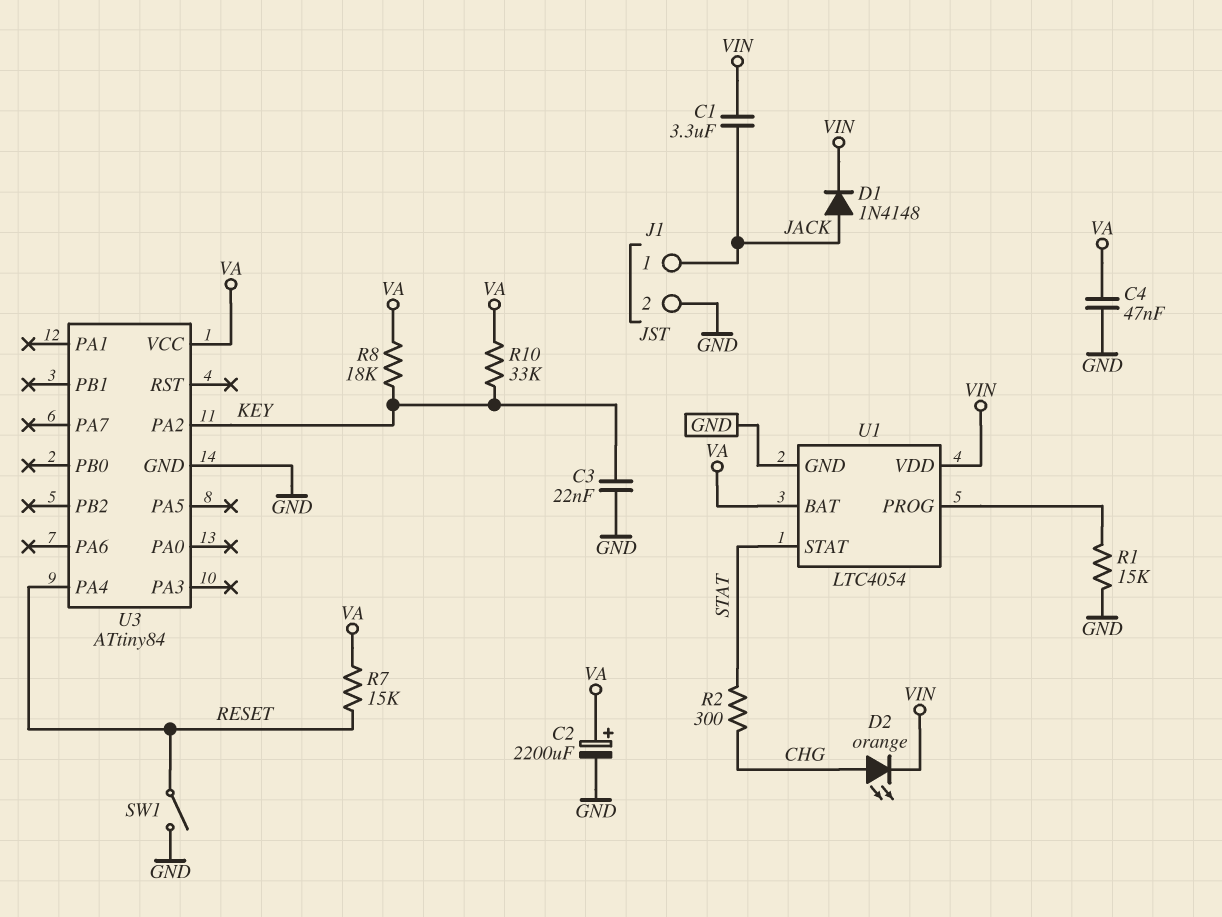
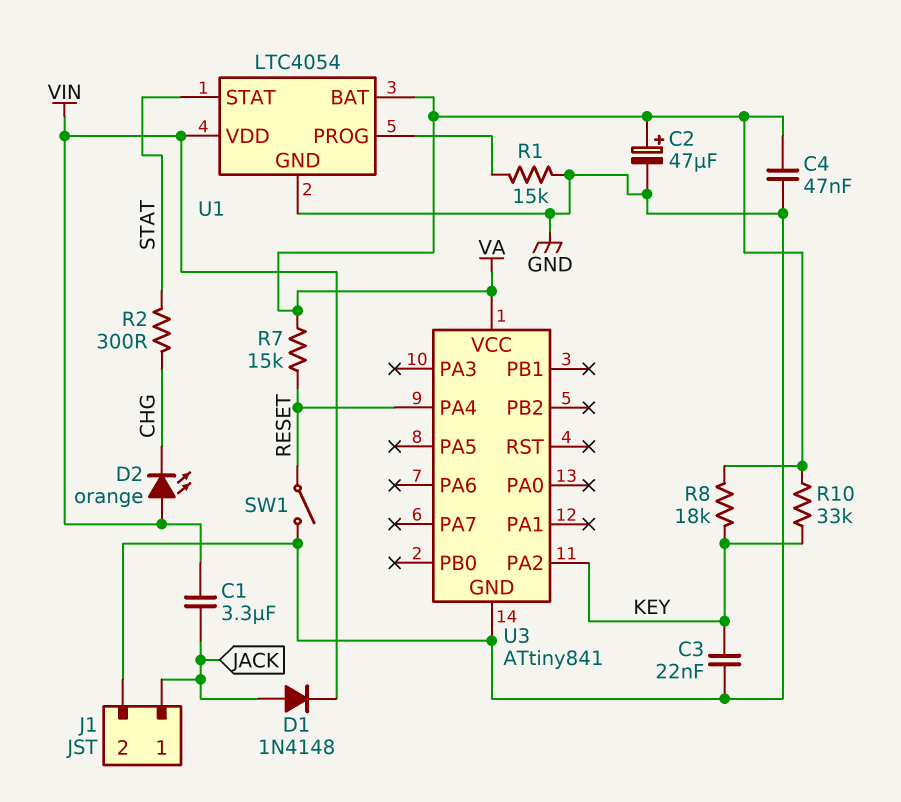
C2: 2200uF (plus VA, minus GND) -> 47uF (plus VA, minus GND)
D2: LED orange (A CHG, K VIN) -> LED orange (A VIN, K CHG)
U3: ATtiny84 -> ATtiny841

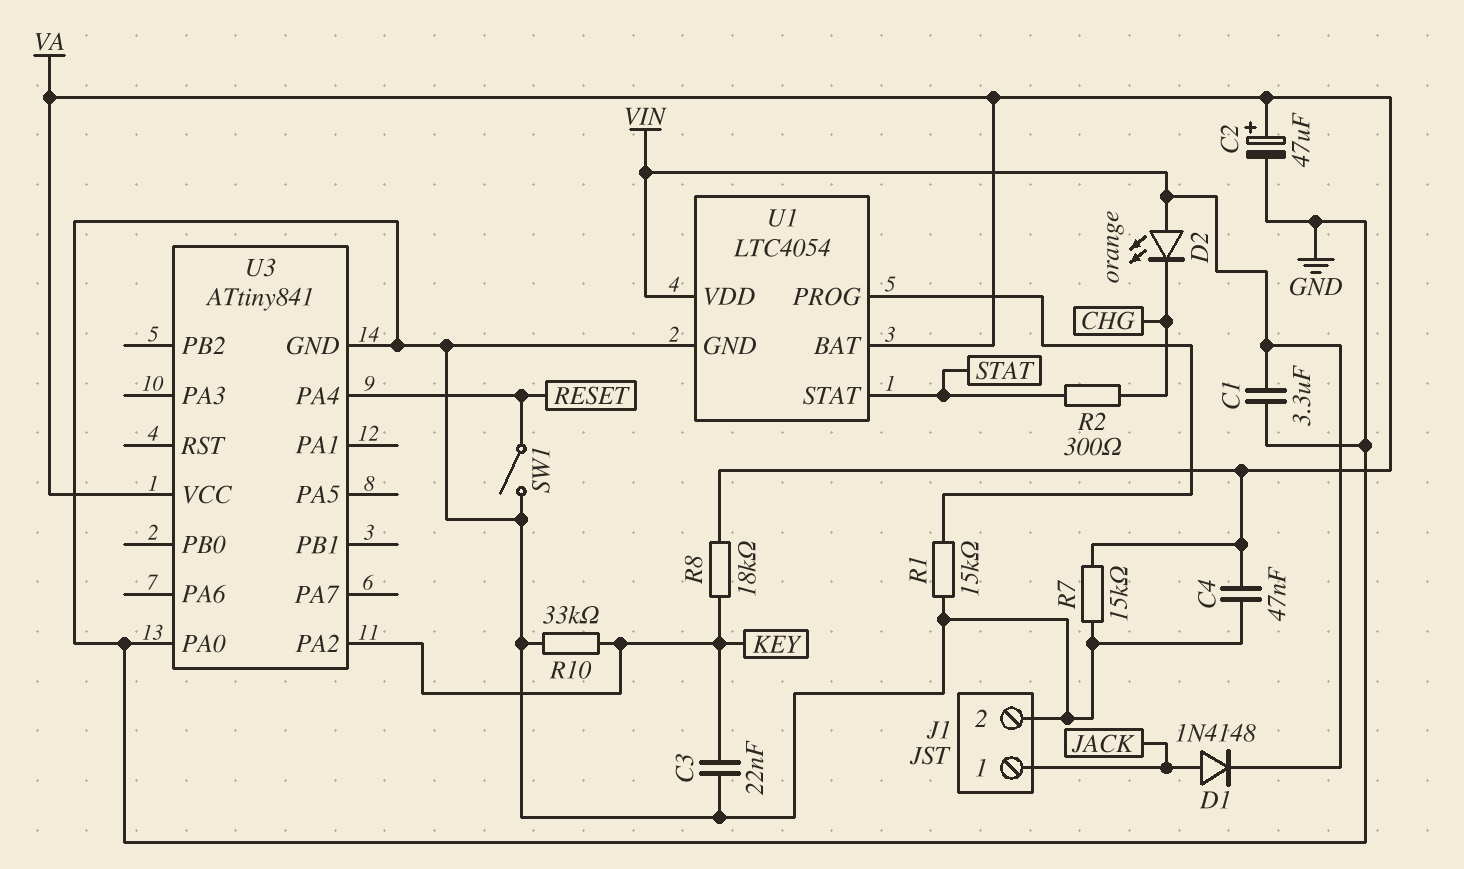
C1: 3.3uF (JACK, VIN) -> 3.3uF (GND, VIN)
R7: 15k (RESET, VA) -> 15k (GND, VA)
R10: 33k (KEY, VA) -> 33k (GND, KEY)
U3 pin PA0: none -> GND

